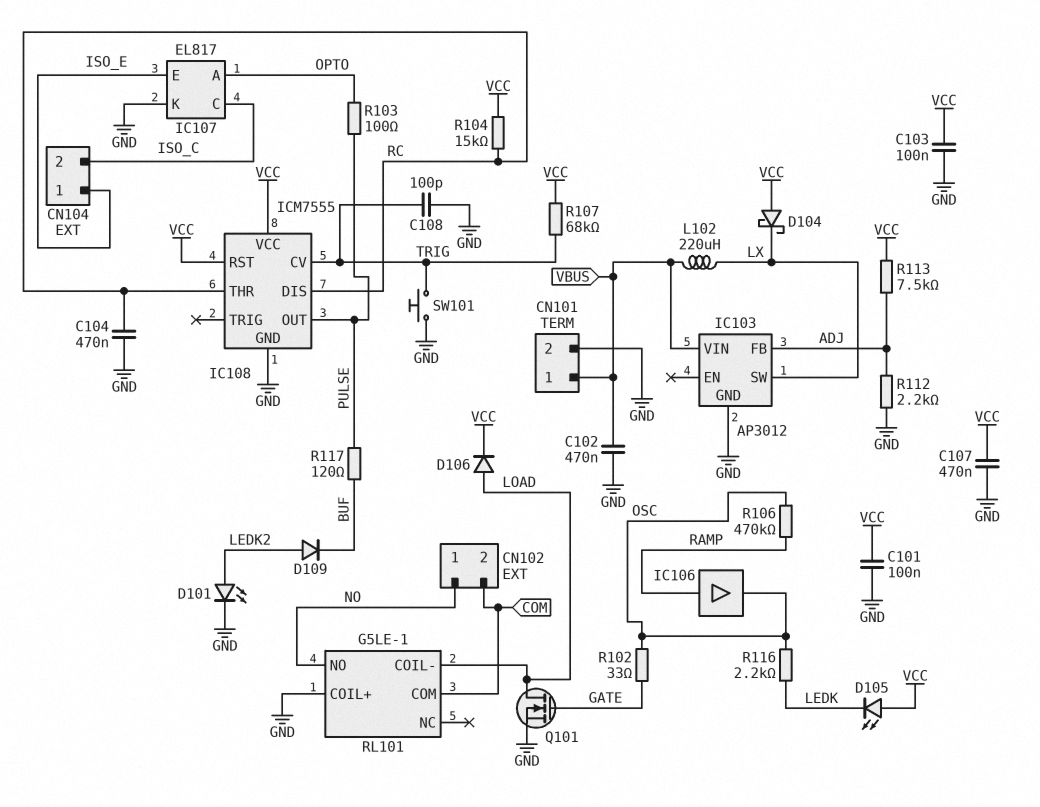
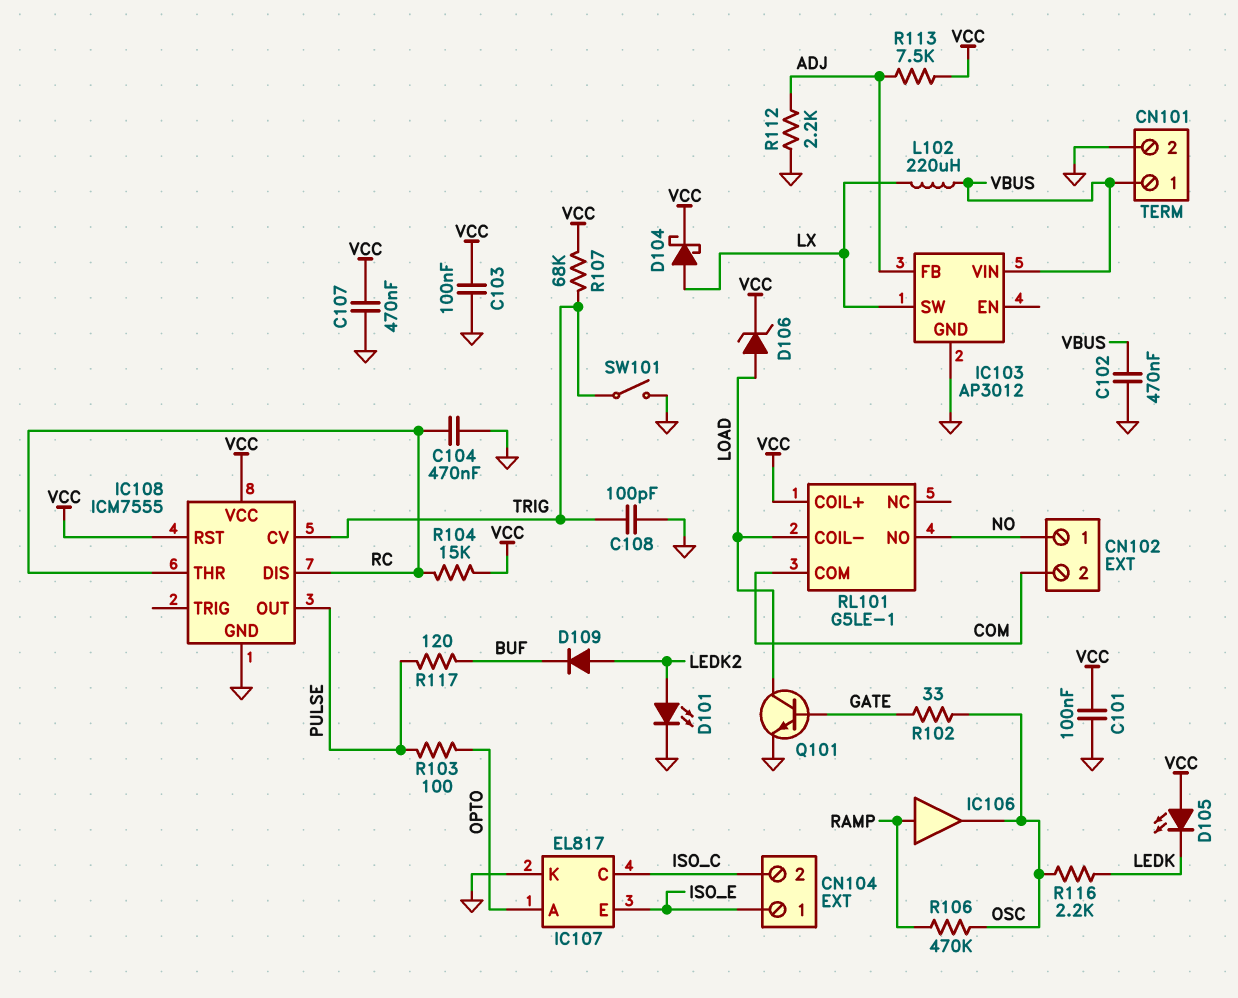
D104: schottky (A VCC, K LX) -> schottky (A LX, K VCC)
D106: diode (A LOAD, K VCC) -> zener (A LOAD, K VCC)
Q101: NMOS (G GATE, D LOAD, S GND) -> NPN (B GATE, C LOAD, E GND)
RL101 pin COIL+: GND -> VCC
SW101: button (GND, TRIG) -> switch (GND, TRIG)

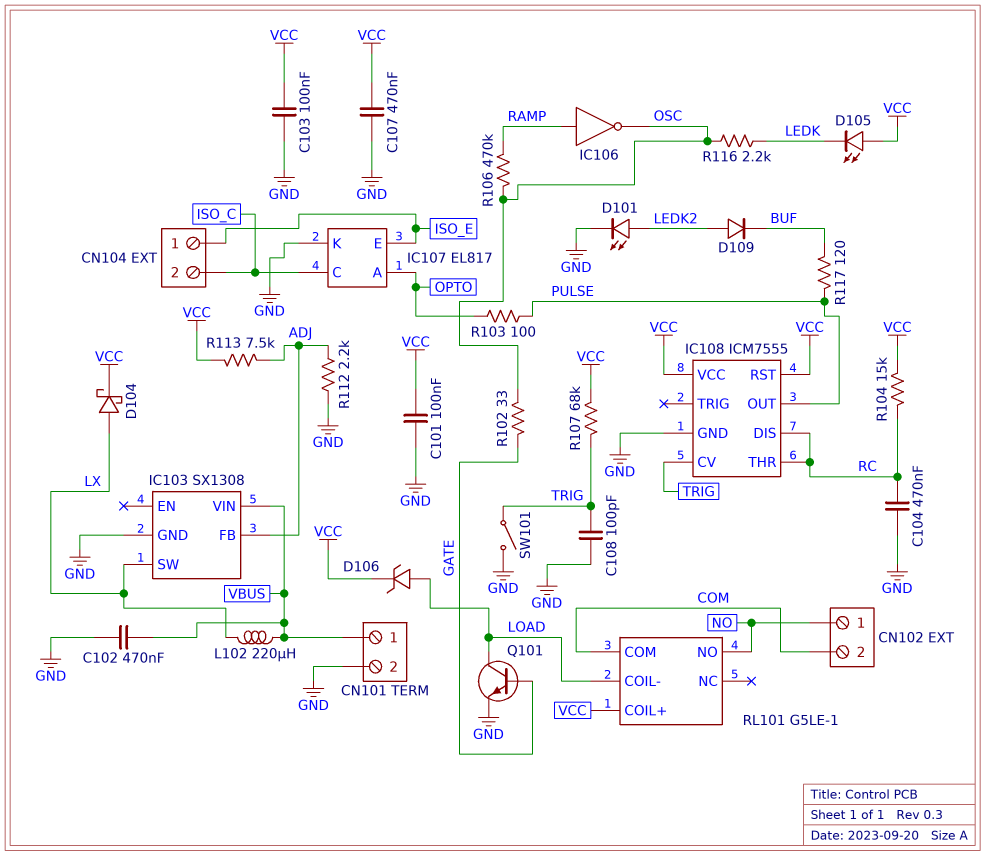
IC103: AP3012 -> SX1308
IC106: buffer (in RAMP, out OSC) -> NOT (in RAMP, out OSC)

